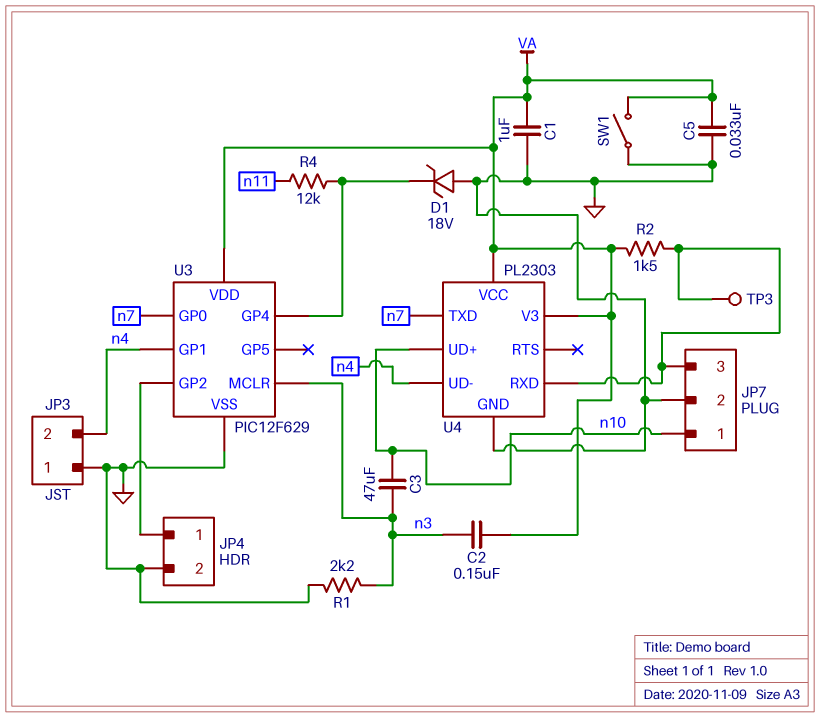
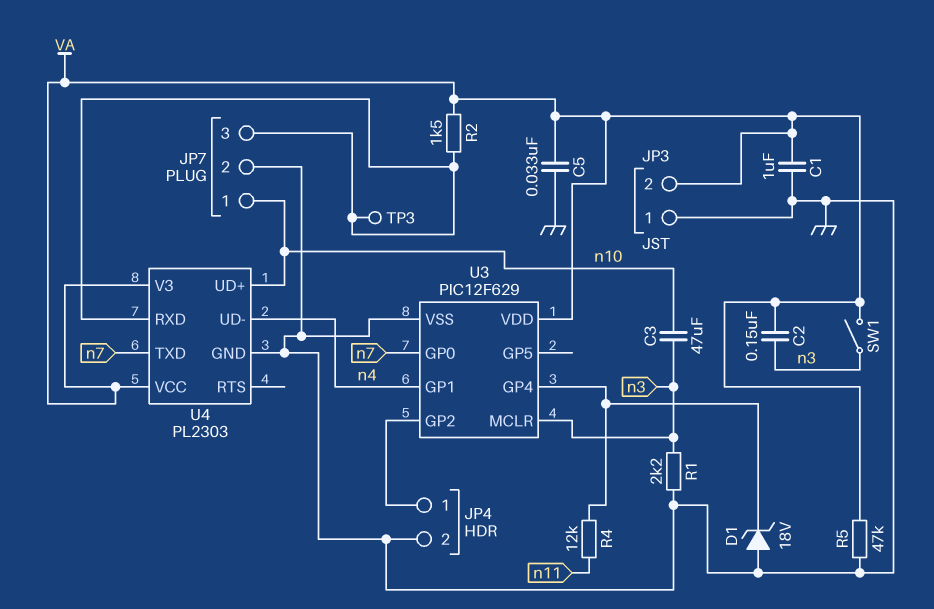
JP3 pin 2: n4 -> VA
R5: none -> 47k (GND, VA)
SW1: switch (GND, VA) -> switch (VA, n3)

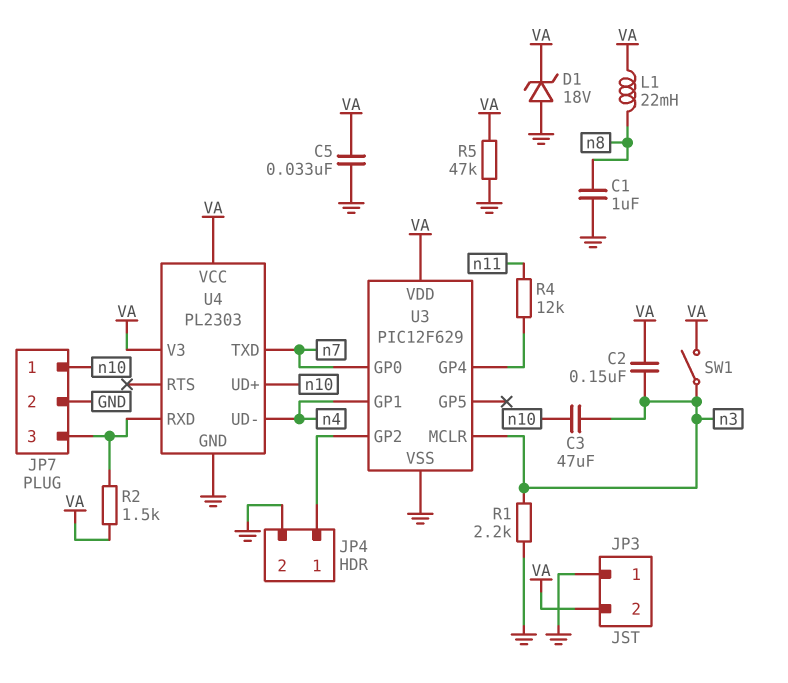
C1: 1uF (GND, VA) -> 1uF (GND, n8)
D1: zener 18V (A GND, K U3/GP4) -> zener 18V (A GND, K VA)
L1: none -> 22mH (VA, n8)
TP3: test point (JP7/3) -> none

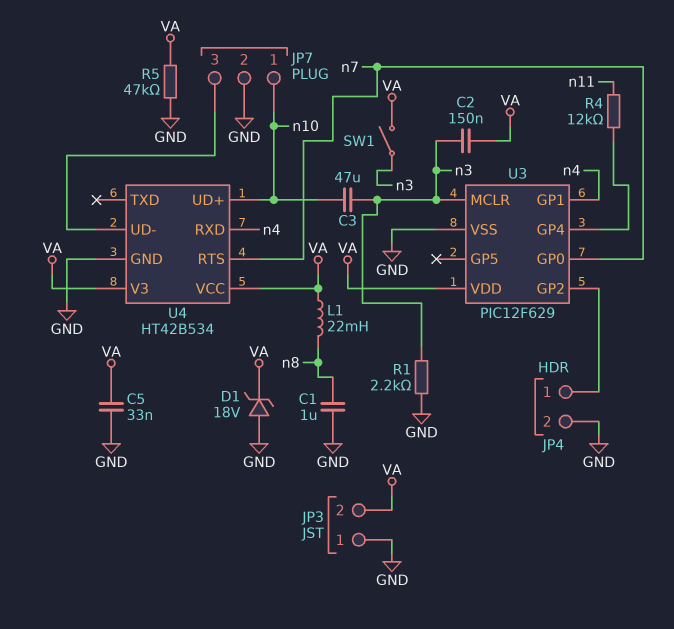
R2: 1.5k (JP7/3, VA) -> none
U4: PL2303 -> HT42B534
U4 pin RTS: none -> n7
U4 pin RXD: JP7/3 -> n4
U4 pin TXD: n7 -> none
U4 pin UD-: n4 -> JP7/3

